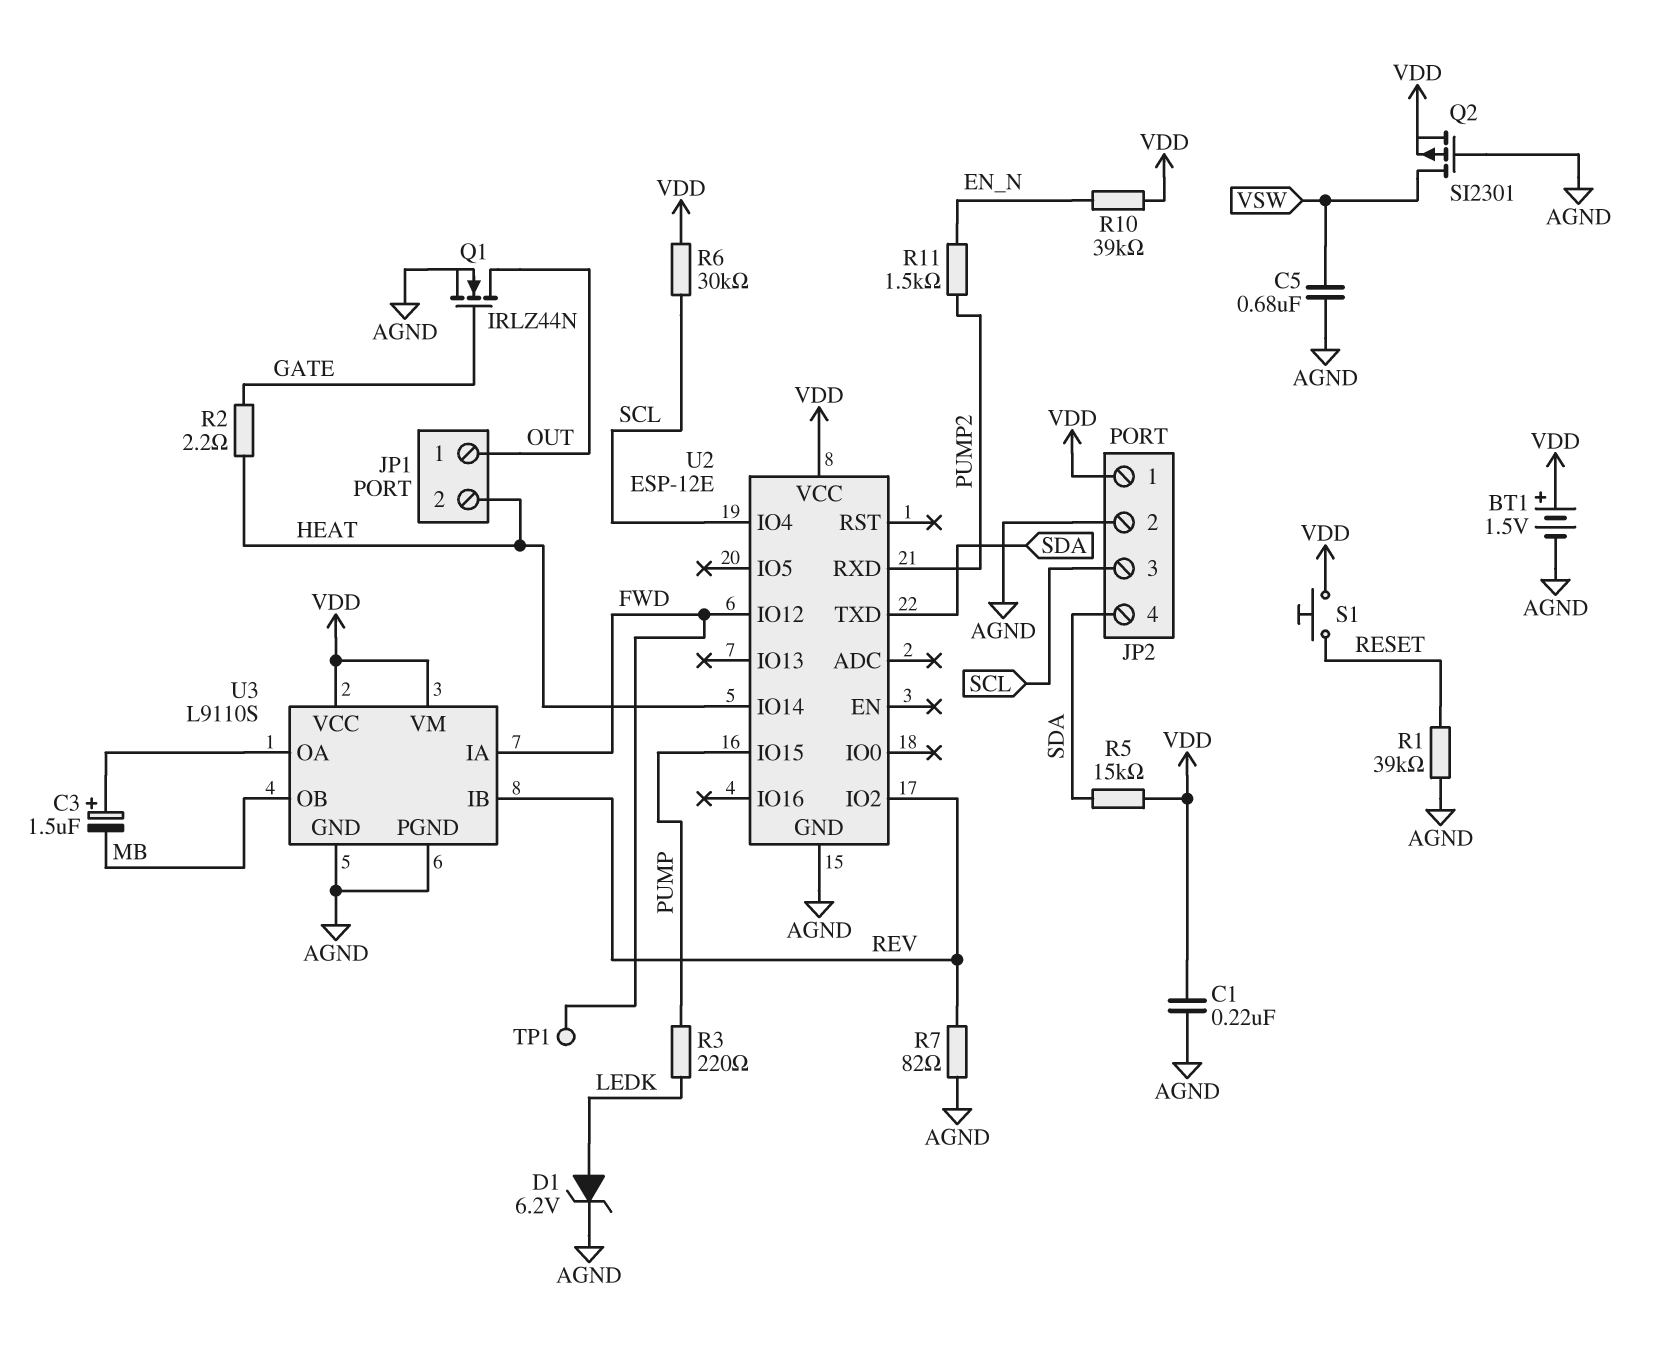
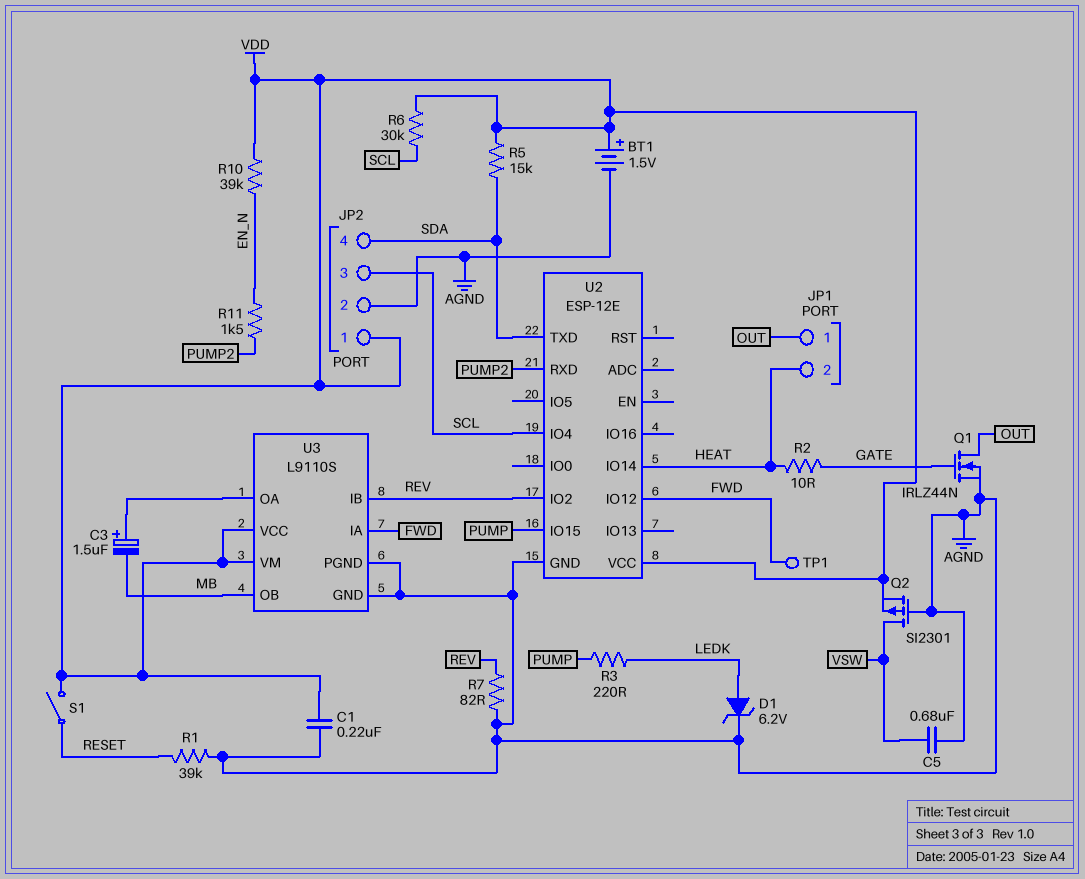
R2: 2.2 (GATE, HEAT) -> 10 (GATE, HEAT)
S1: button (RESET, VDD) -> switch (RESET, VDD)

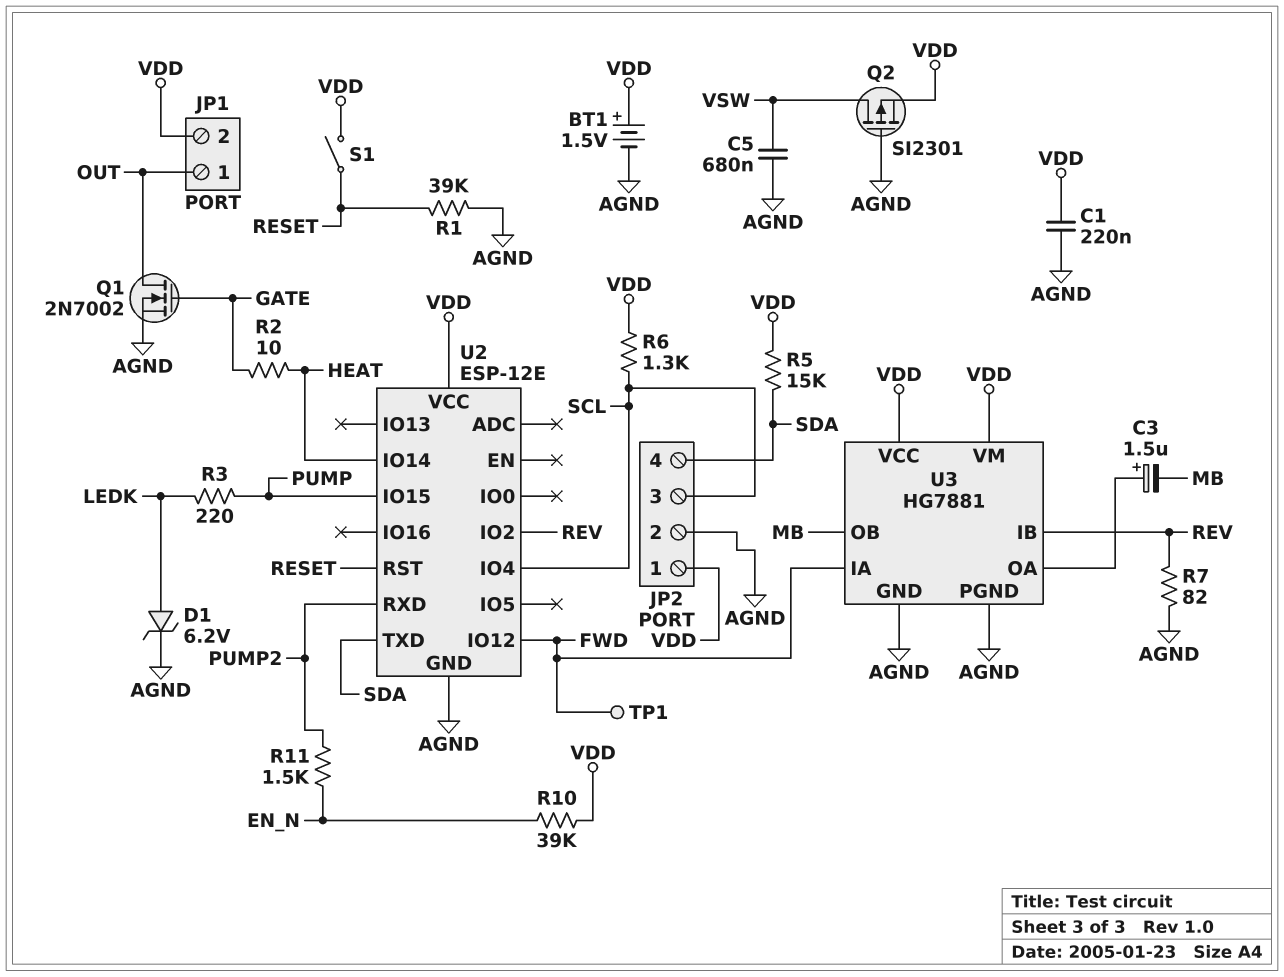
JP1 pin 2: HEAT -> VDD
Q1: NMOS IRLZ44N (G GATE, D OUT, S AGND) -> NMOS 2N7002 (G GATE, D OUT, S AGND)
R6: 30k (SCL, VDD) -> 1.3k (SCL, VDD)
U2 pin RST: none -> RESET
U3: L9110S -> HG7881

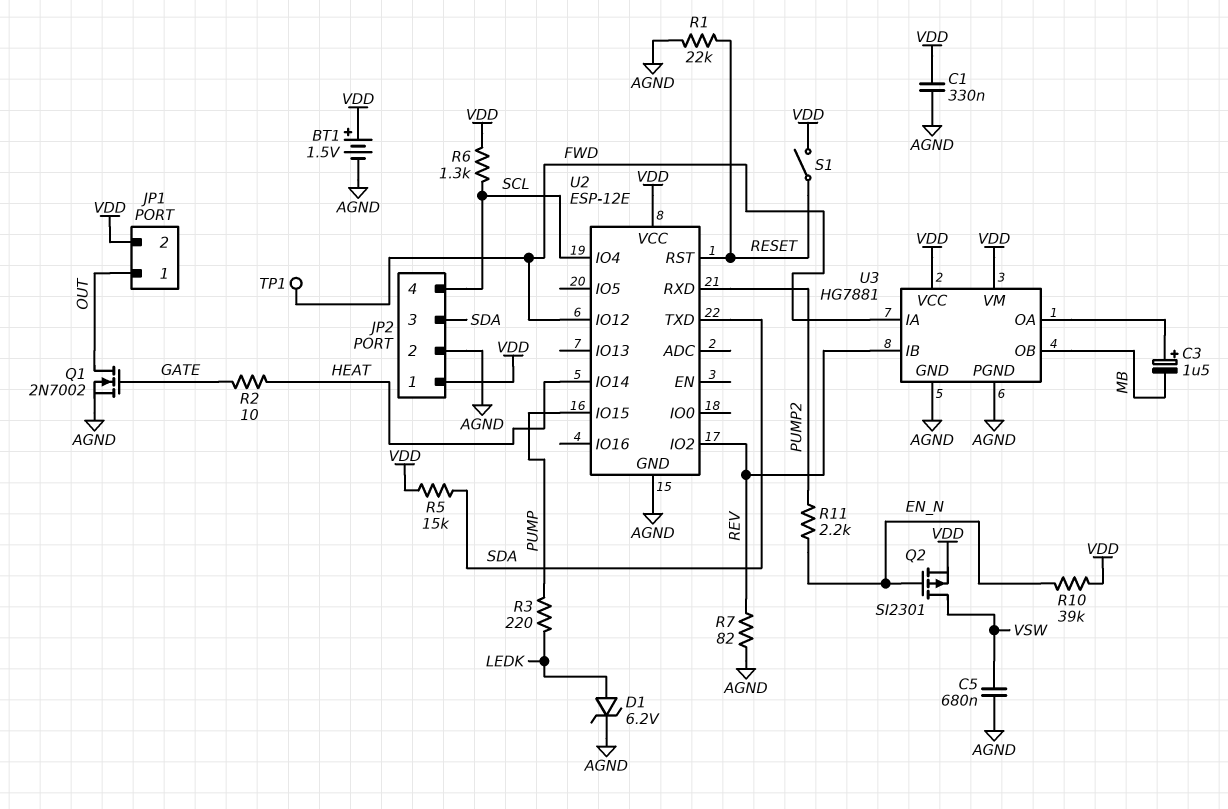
C1: 220nF (AGND, VDD) -> 330nF (AGND, VDD)
JP2 pin 3: SCL -> SDA
JP2 pin 4: SDA -> SCL
Q2: PMOS SI2301 (G AGND, D VSW, S VDD) -> PMOS SI2301 (G EN_N, D VSW, S VDD)
R1: 39k (AGND, RESET) -> 22k (AGND, RESET)
R11: 1.5k (EN_N, PUMP2) -> 2.2k (EN_N, PUMP2)

